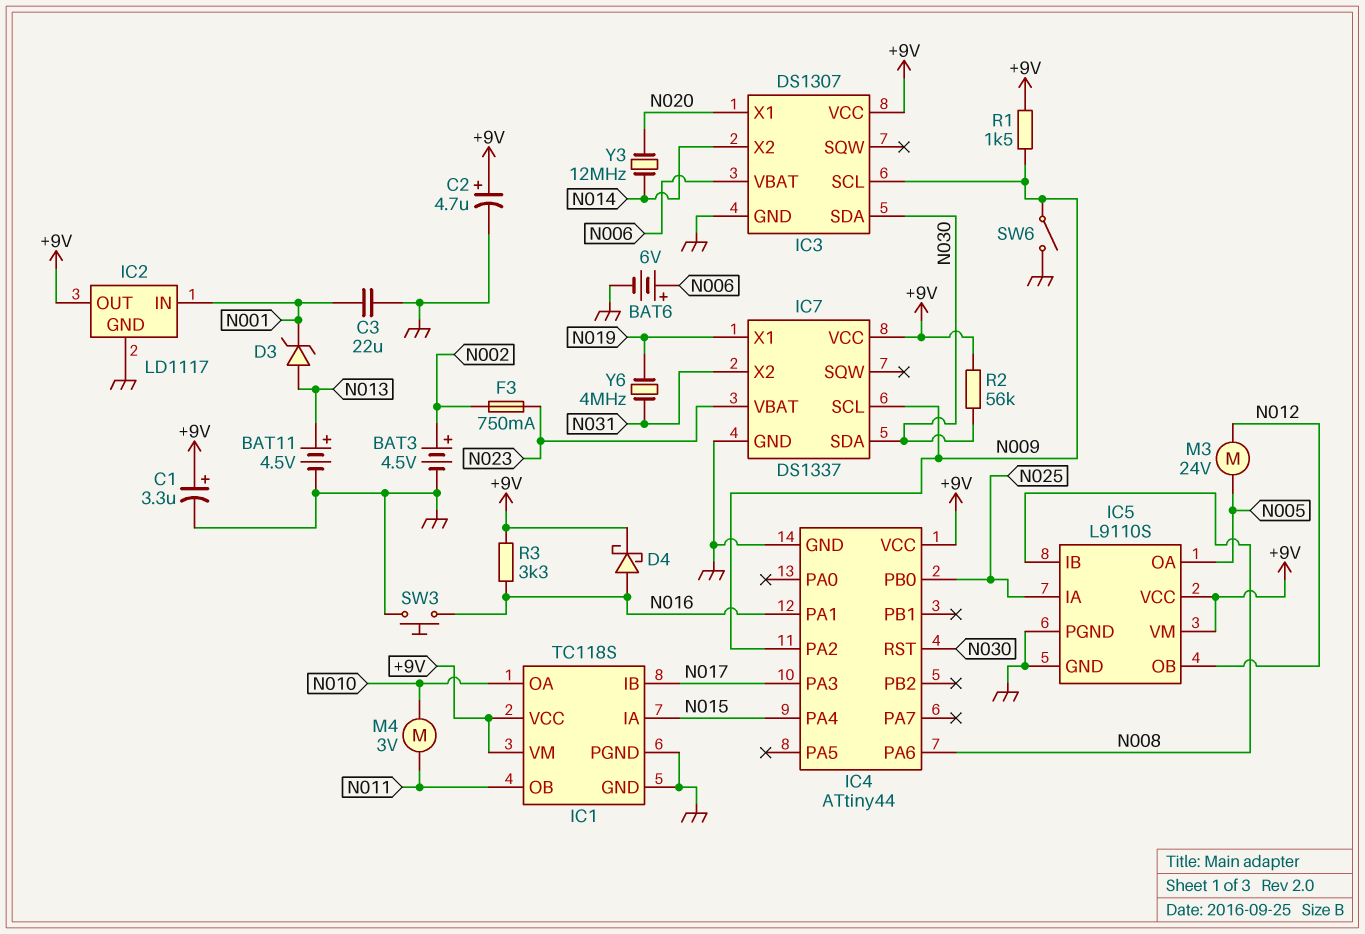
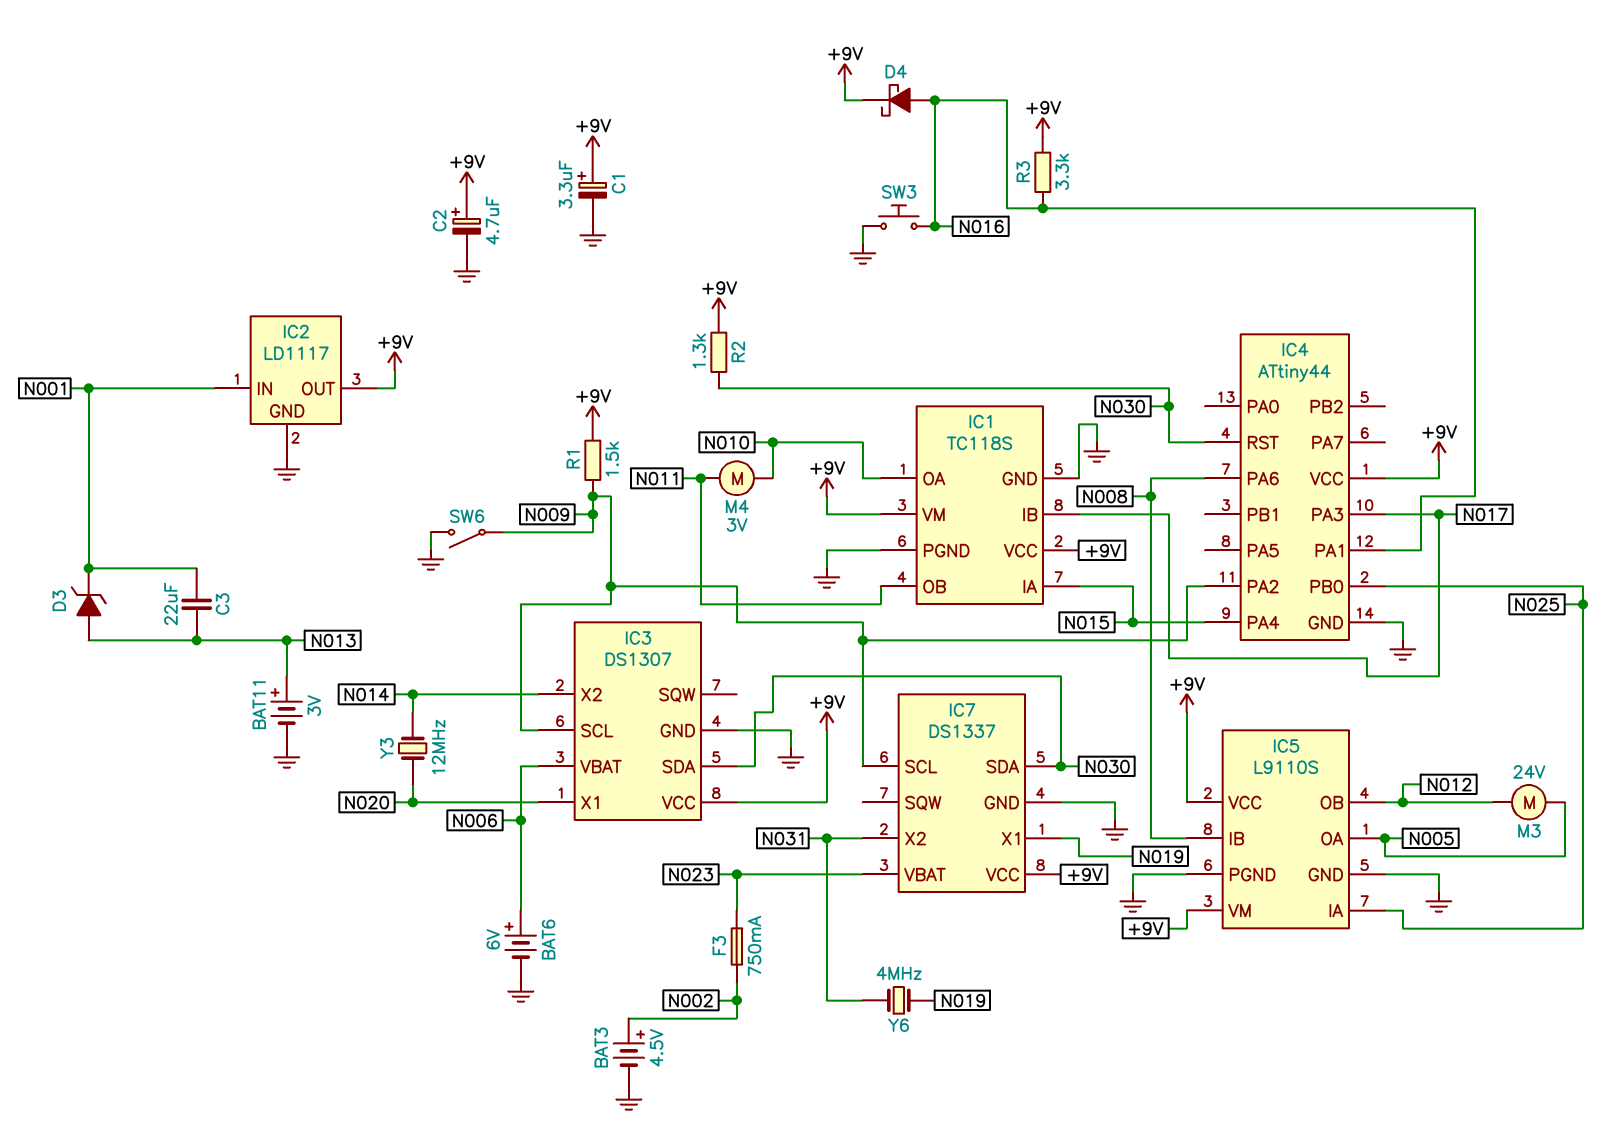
BAT11: 4.5V (plus N013, minus GND) -> 3V (plus N013, minus GND)
C3: 22uF (GND, N001) -> 22uF (N001, N013)
R2: 56k (+9V, N030) -> 1.3k (+9V, N030)

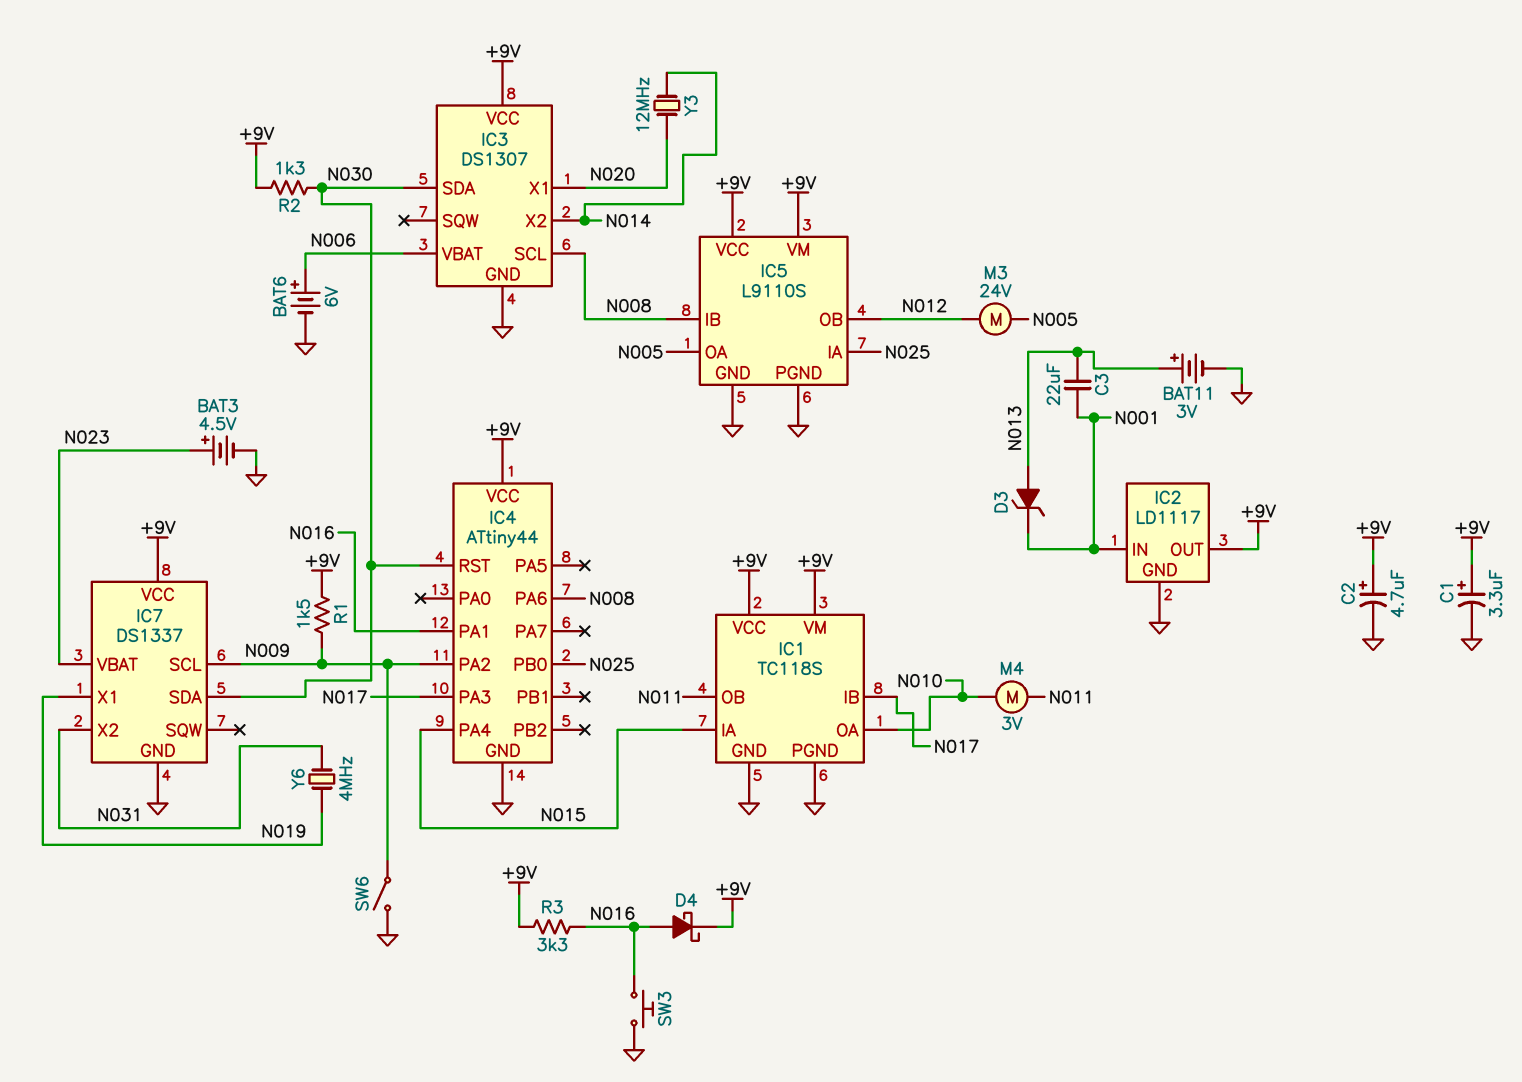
BAT3: 4.5V (plus N002, minus GND) -> 4.5V (plus N023, minus GND)
F3: 750mA (N002, N023) -> none
IC3 pin SCL: N009 -> N008

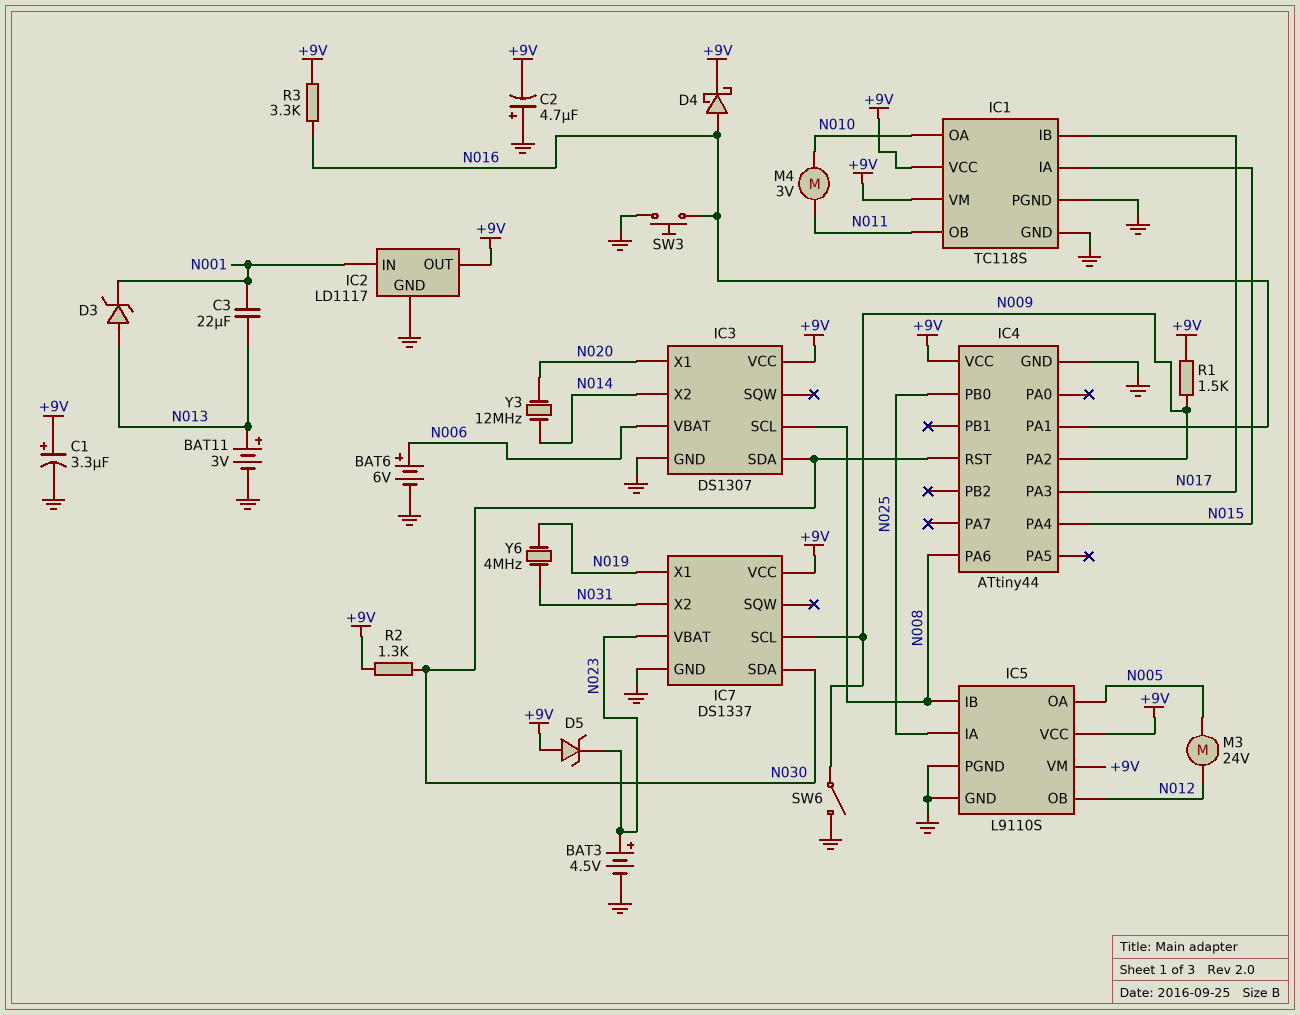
C2: 4.7uF (plus +9V, minus GND) -> 4.7uF (plus GND, minus +9V)
D5: none -> zener (A +9V, K N023)

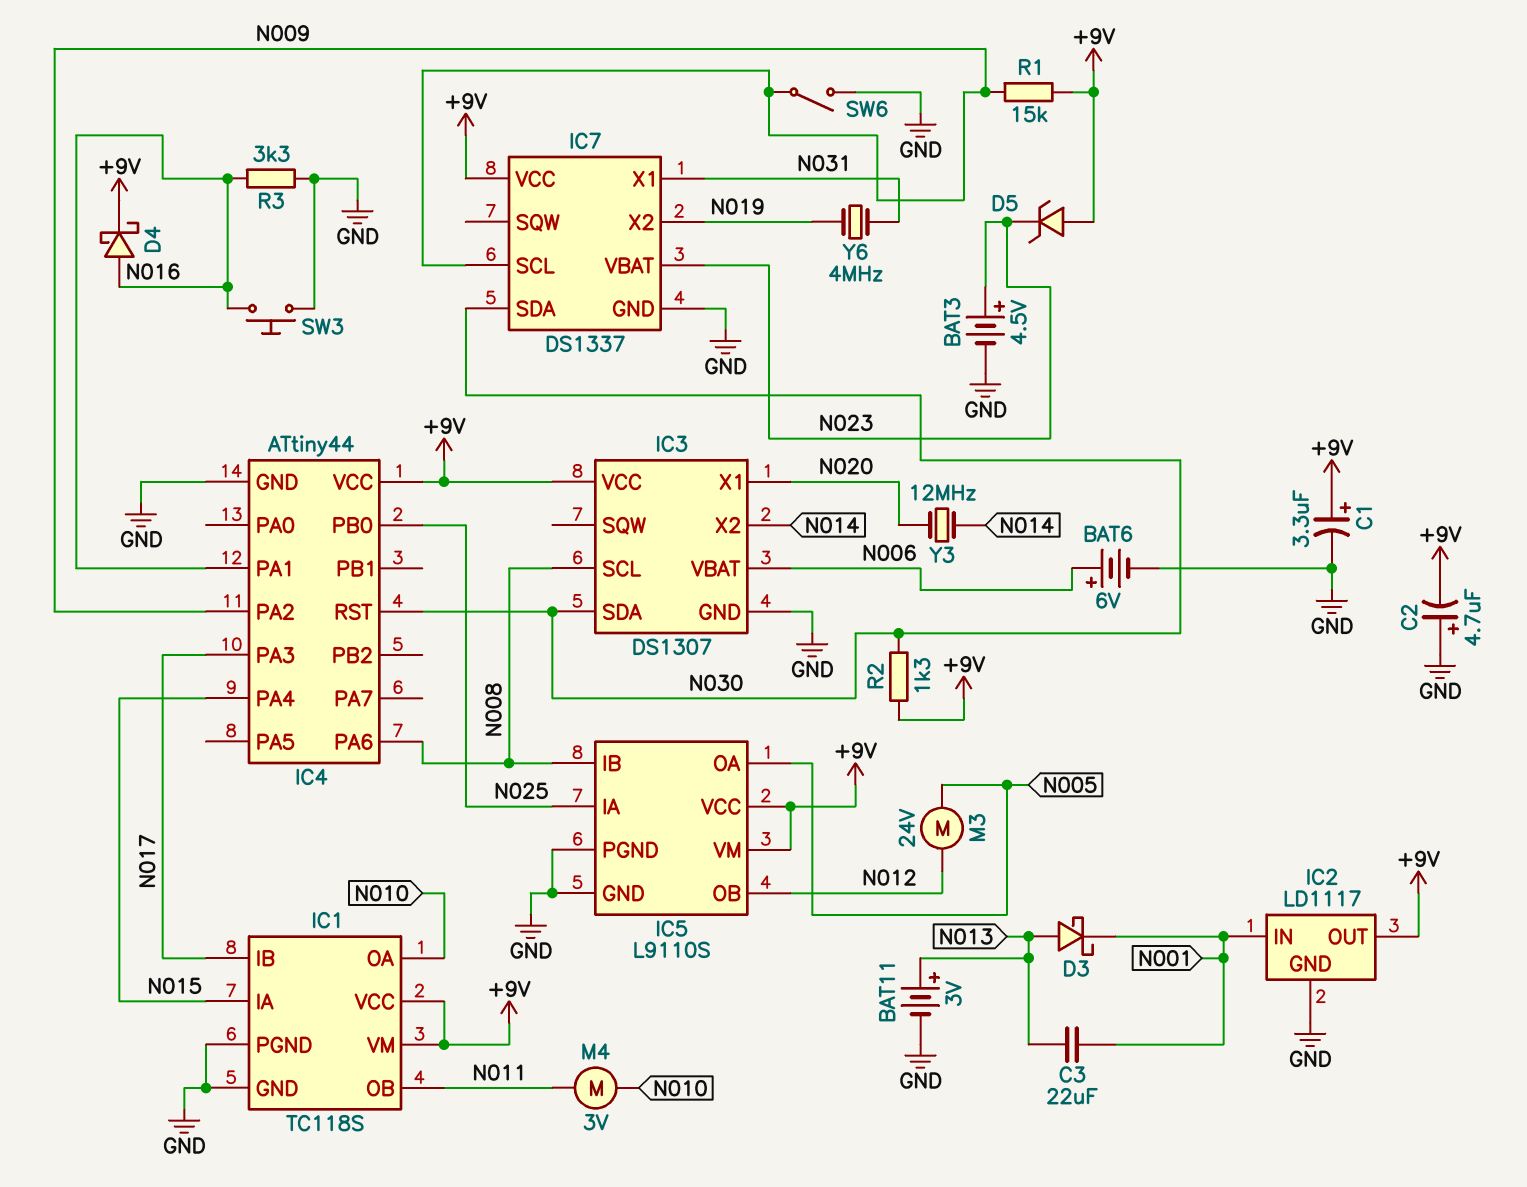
D3: zener (A N013, K N001) -> schottky (A N013, K N001)
IC7 pin X1: N019 -> N031
IC7 pin X2: N031 -> N019
R1: 1.5k (+9V, N009) -> 15k (+9V, N009)
R3: 3.3k (+9V, N016) -> 3.3k (GND, N016)

